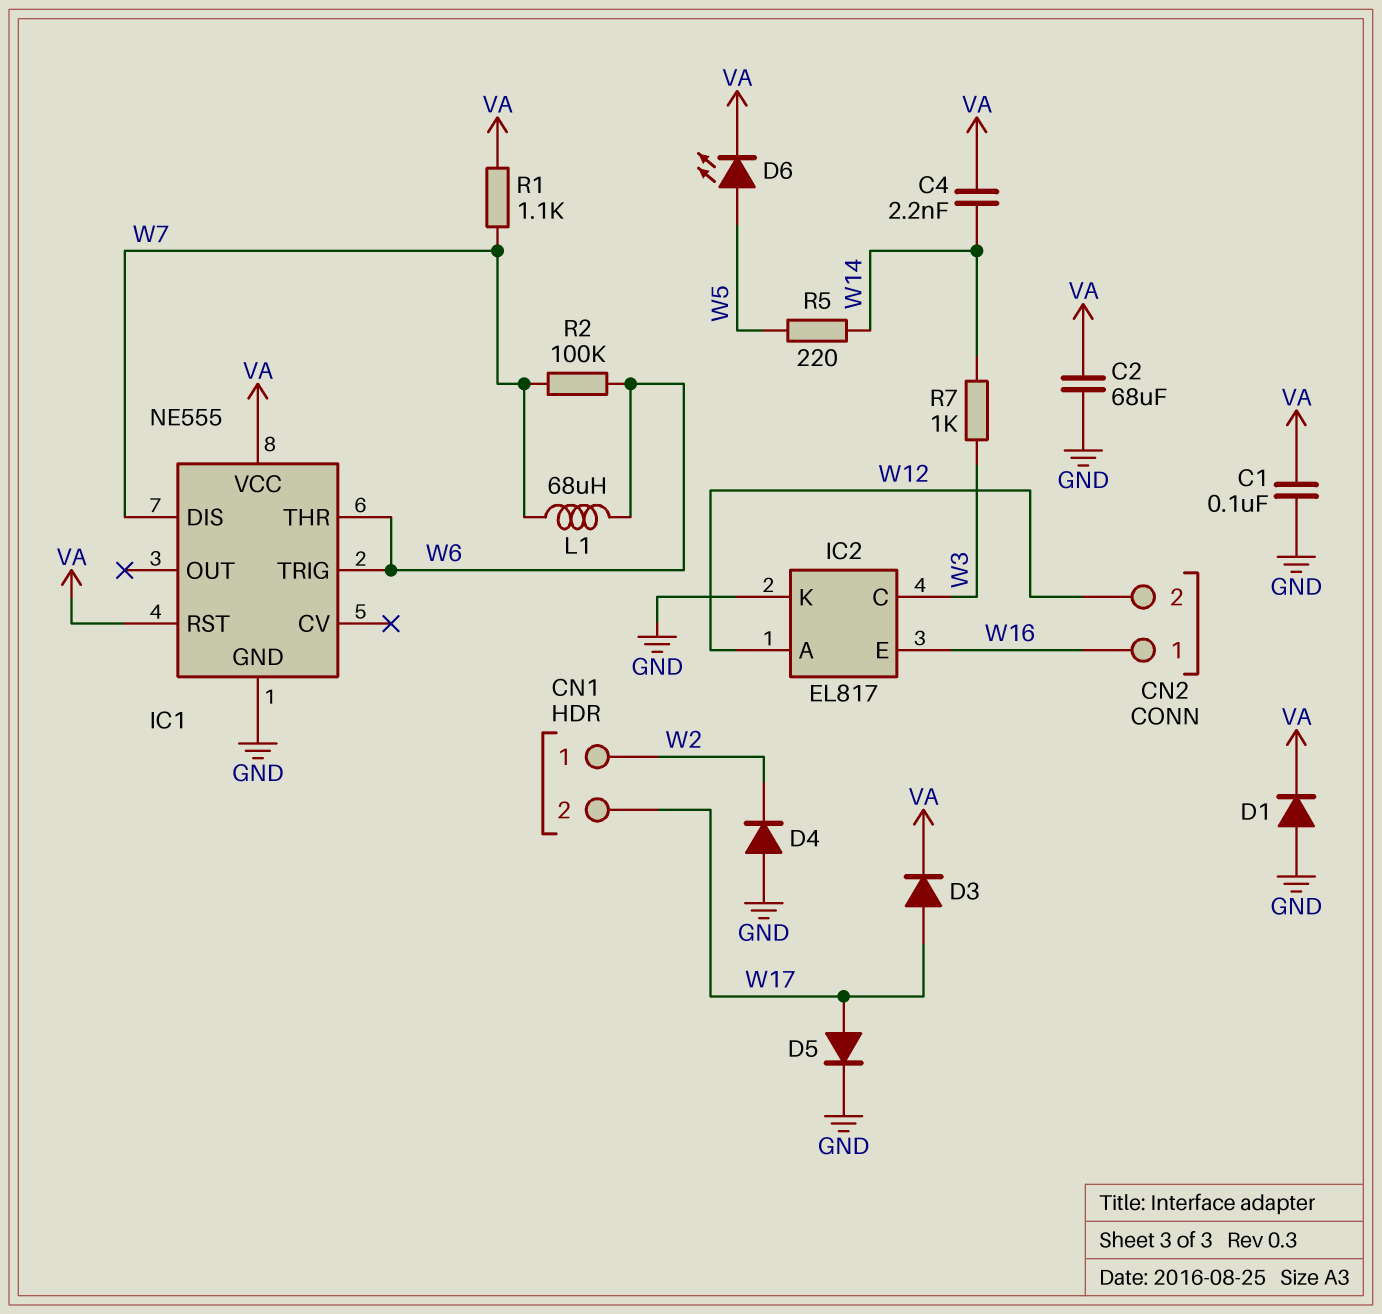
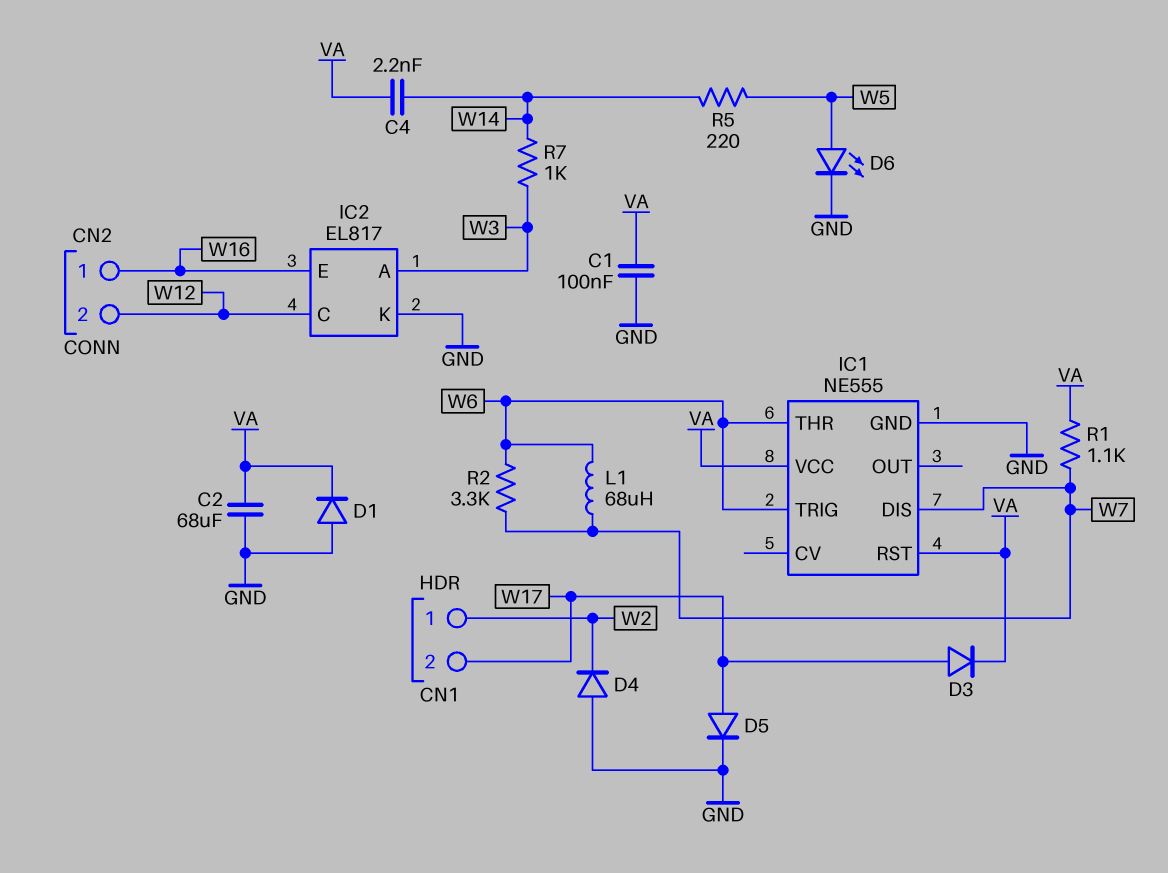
D6: LED (A W5, K VA) -> LED (A W5, K GND)
IC2 pin A: W12 -> W3
IC2 pin C: W3 -> W12
R2: 100k (W6, W7) -> 3.3k (W6, W7)

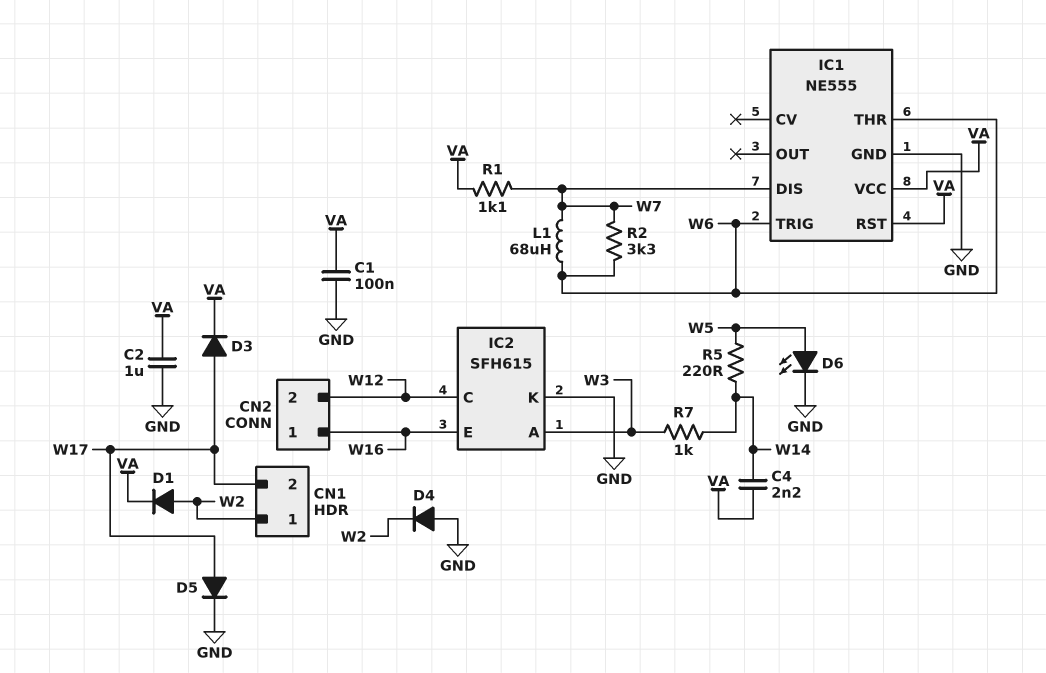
C2: 68uF (GND, VA) -> 1uF (GND, VA)
D1: diode (A GND, K VA) -> diode (A W2, K VA)
IC2: EL817 -> SFH615

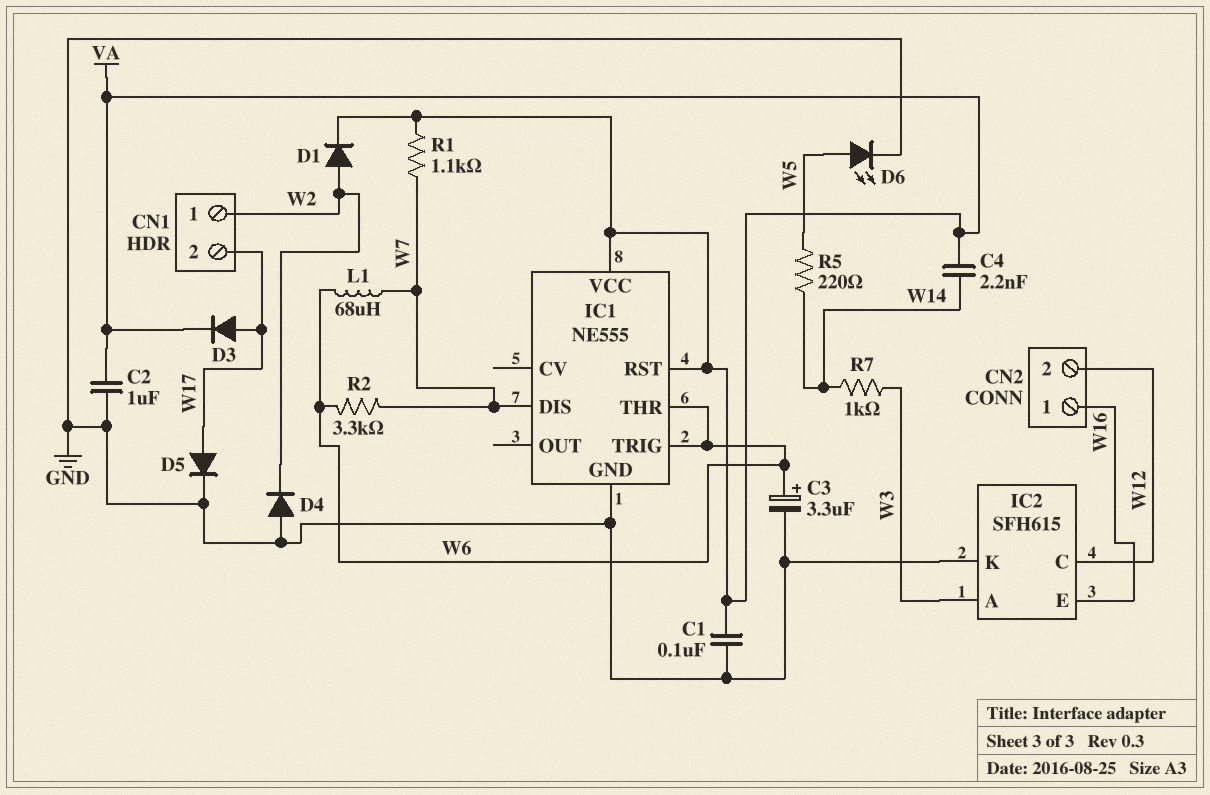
C3: none -> 3.3uF (plus W6, minus GND)

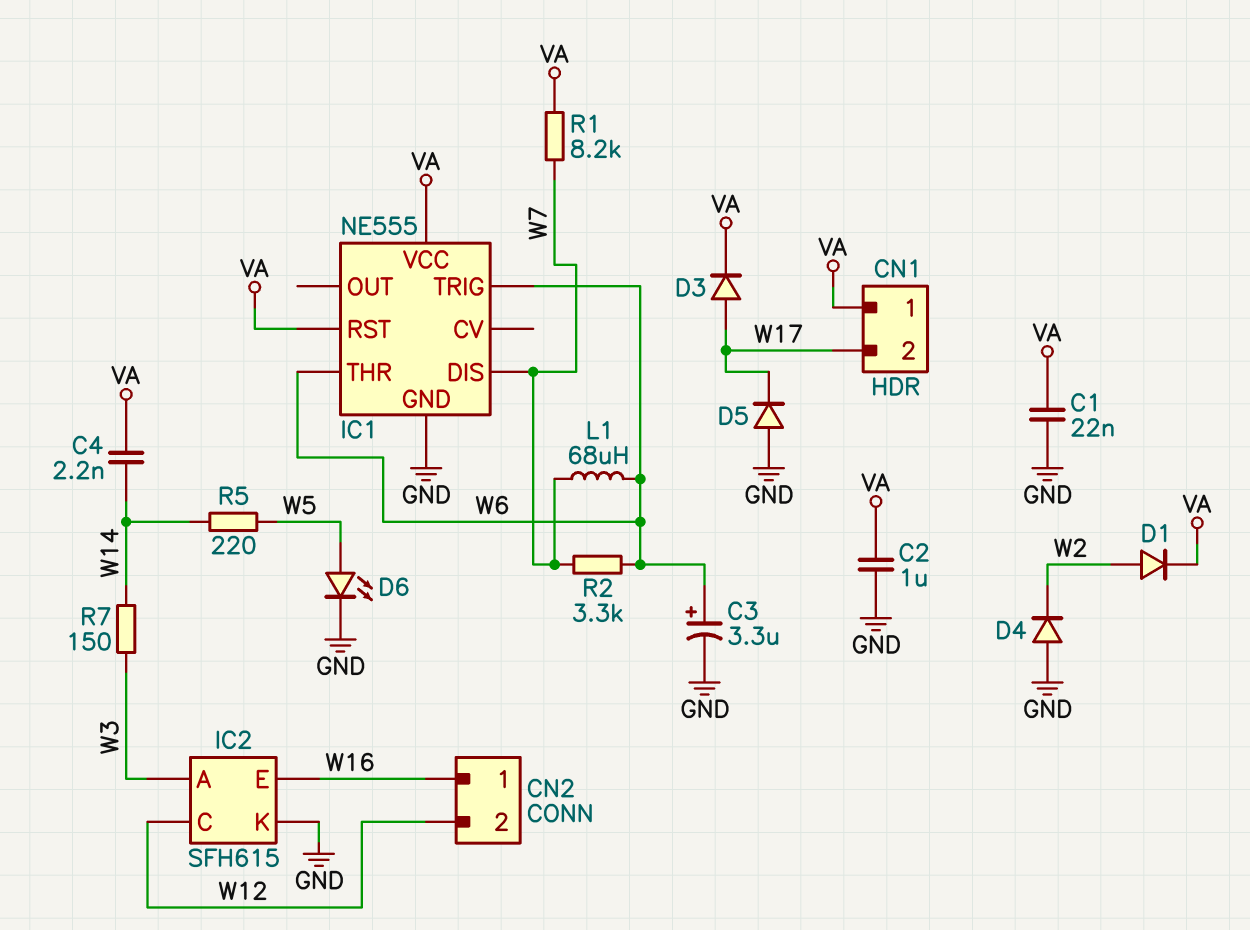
C1: 100nF (GND, VA) -> 22nF (GND, VA)
CN1 pin 1: W2 -> VA
D5: diode (A W17, K GND) -> diode (A GND, K W17)
R1: 1.1k (VA, W7) -> 8.2k (VA, W7)
R7: 1k (W3, W14) -> 150 (W3, W14)

